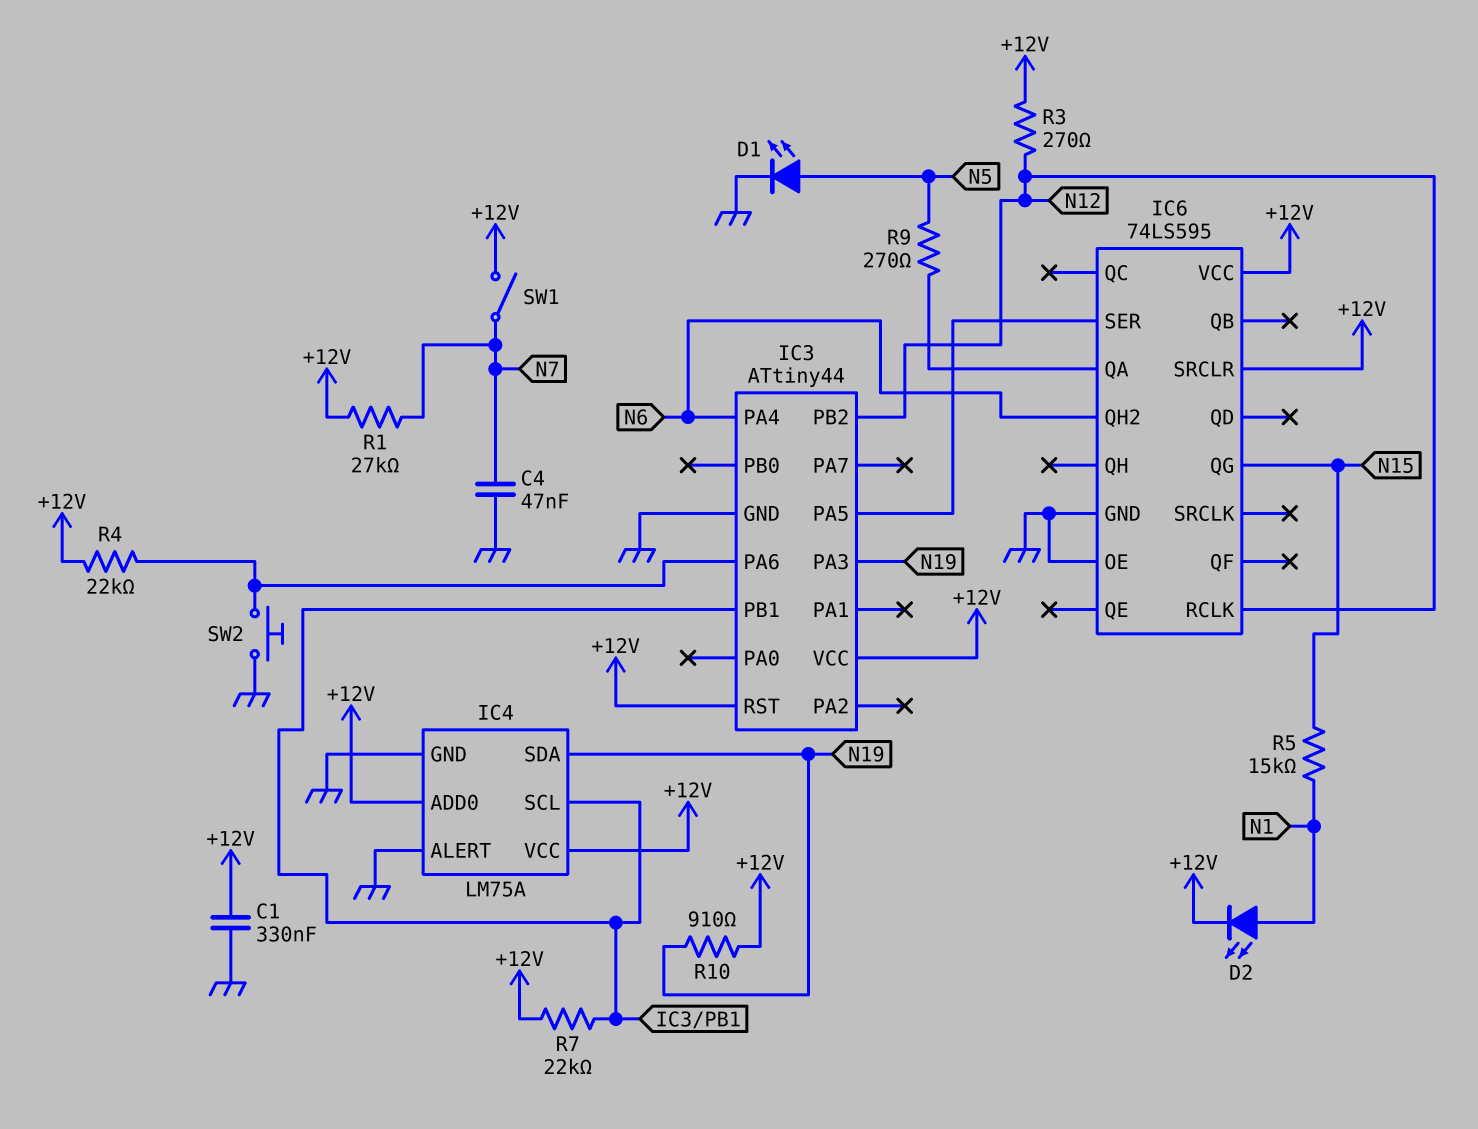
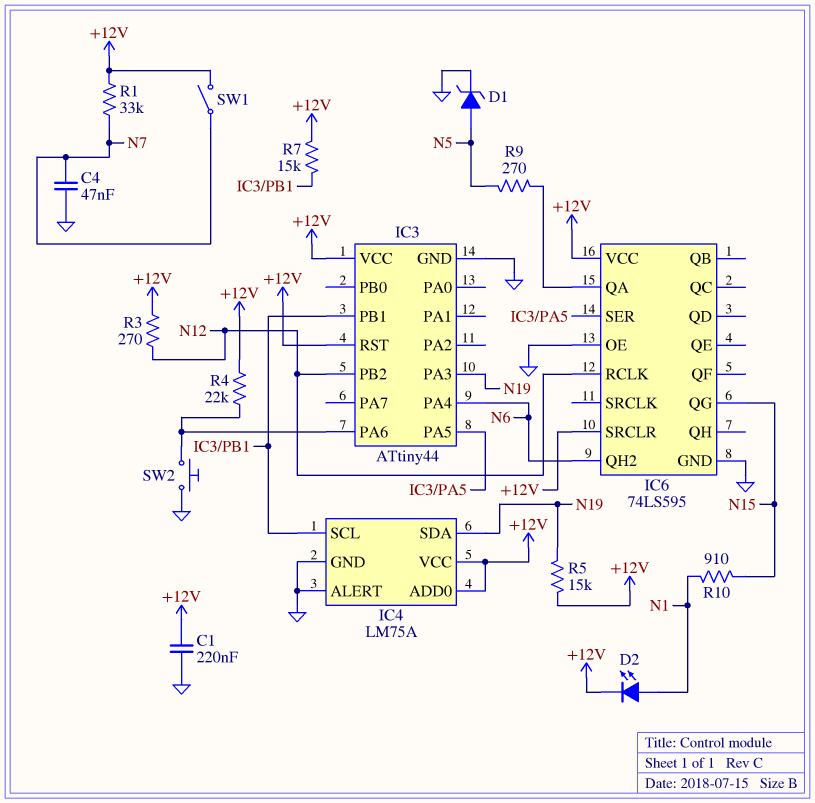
C1: 330nF (+12V, GND) -> 220nF (+12V, GND)
D1: LED (A N5, K GND) -> zener (A N5, K GND)
R1: 27k (+12V, N7) -> 33k (+12V, N7)
R5: 15k (N1, N15) -> 15k (+12V, N19)
R7: 22k (+12V, IC3/PB1) -> 15k (+12V, IC3/PB1)
R10: 910 (+12V, N19) -> 910 (N1, N15)

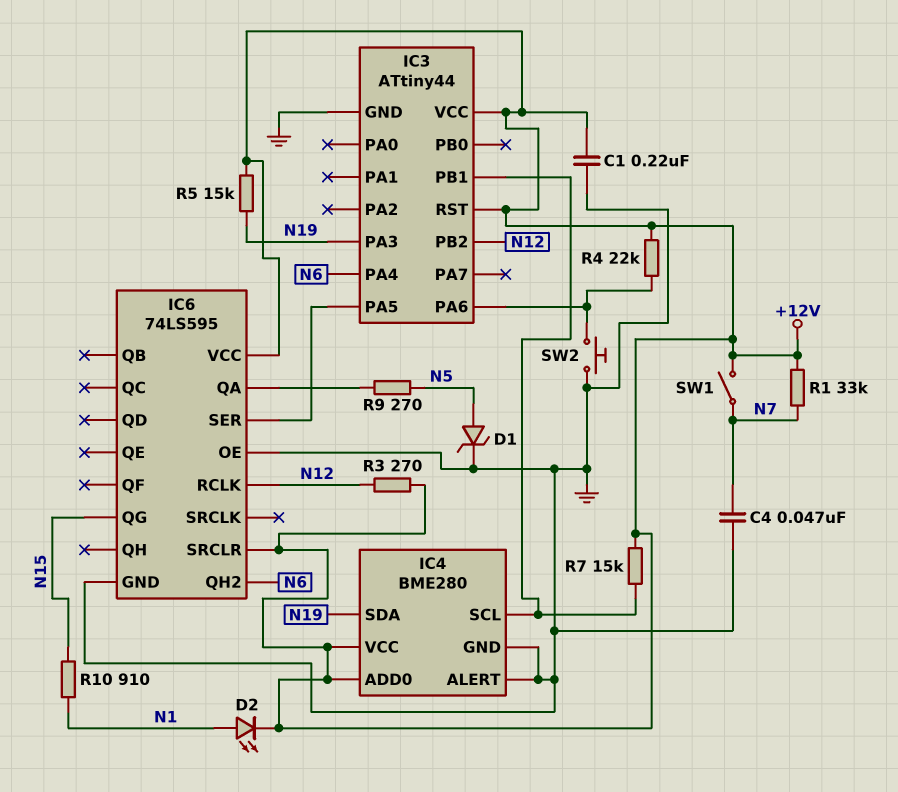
IC4: LM75A -> BME280

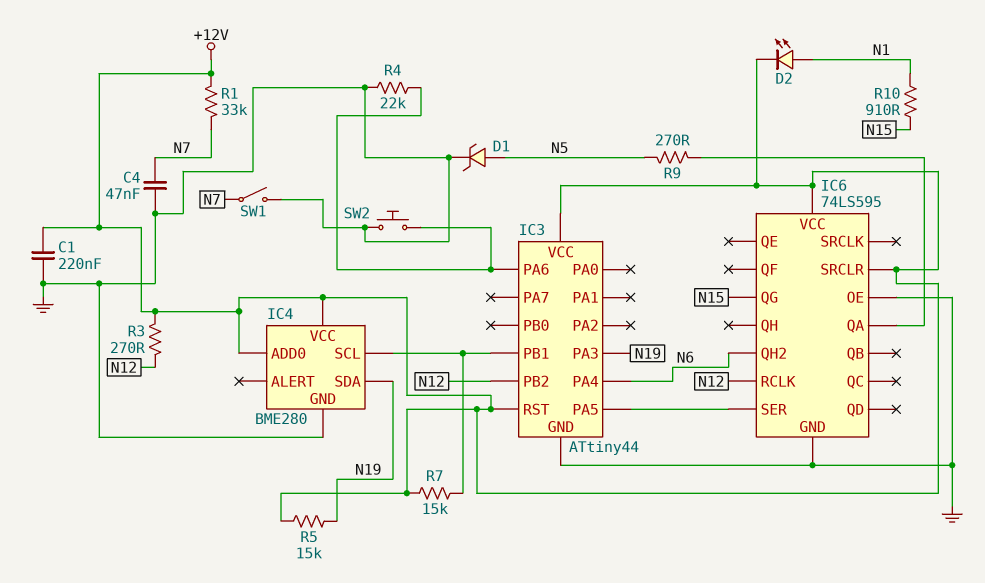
IC4 pin ALERT: GND -> none
R4: 22k (+12V, IC3/PA6) -> 22k (GND, IC3/PA6)
SW1: switch (+12V, N7) -> switch (GND, N7)

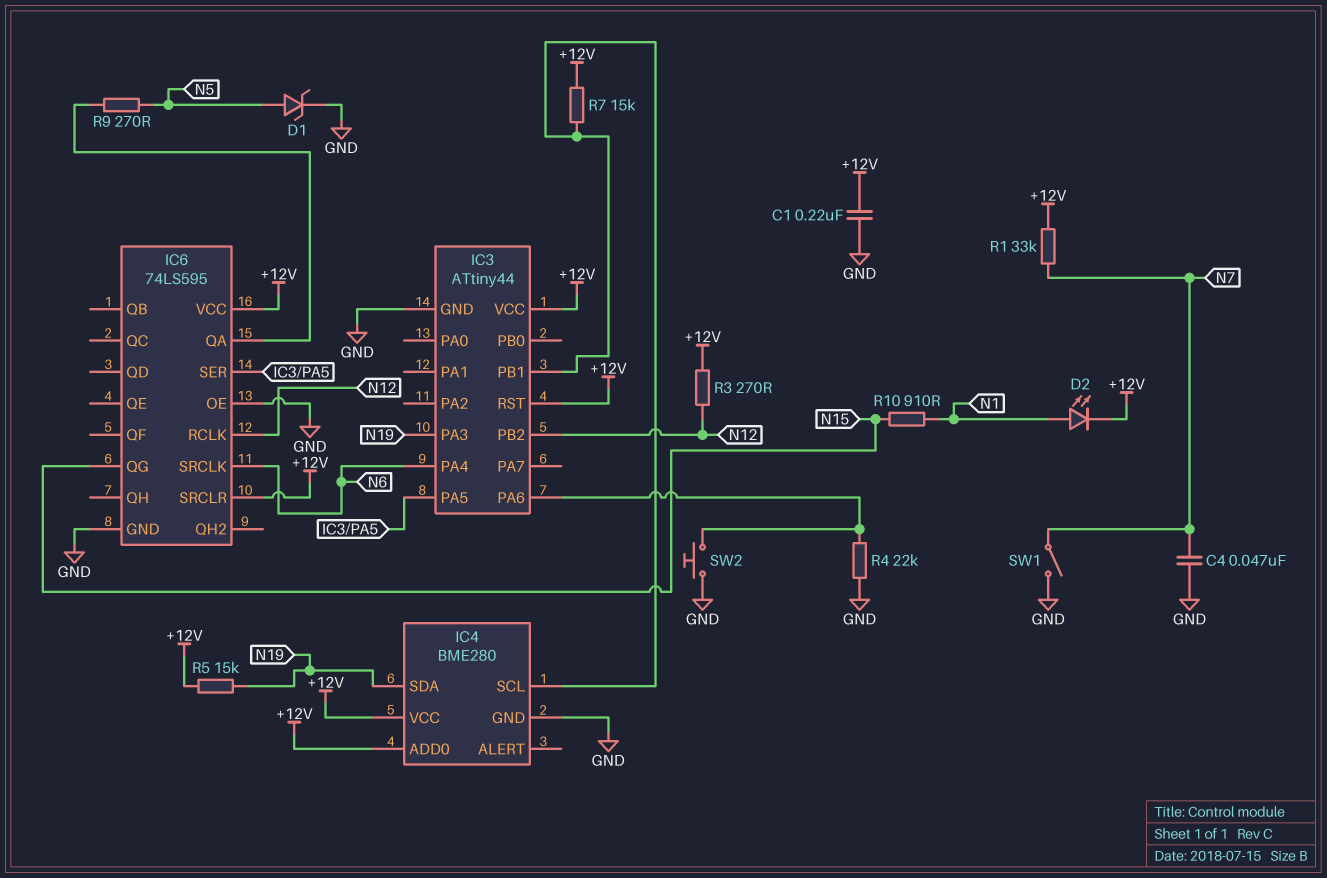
IC6 pin QH2: N6 -> none
IC6 pin SRCLK: none -> N6

